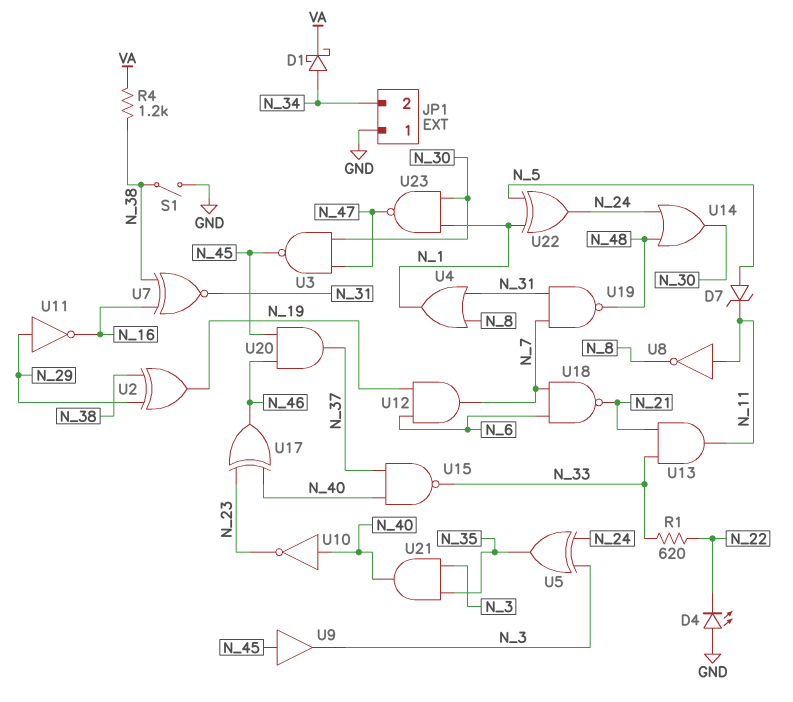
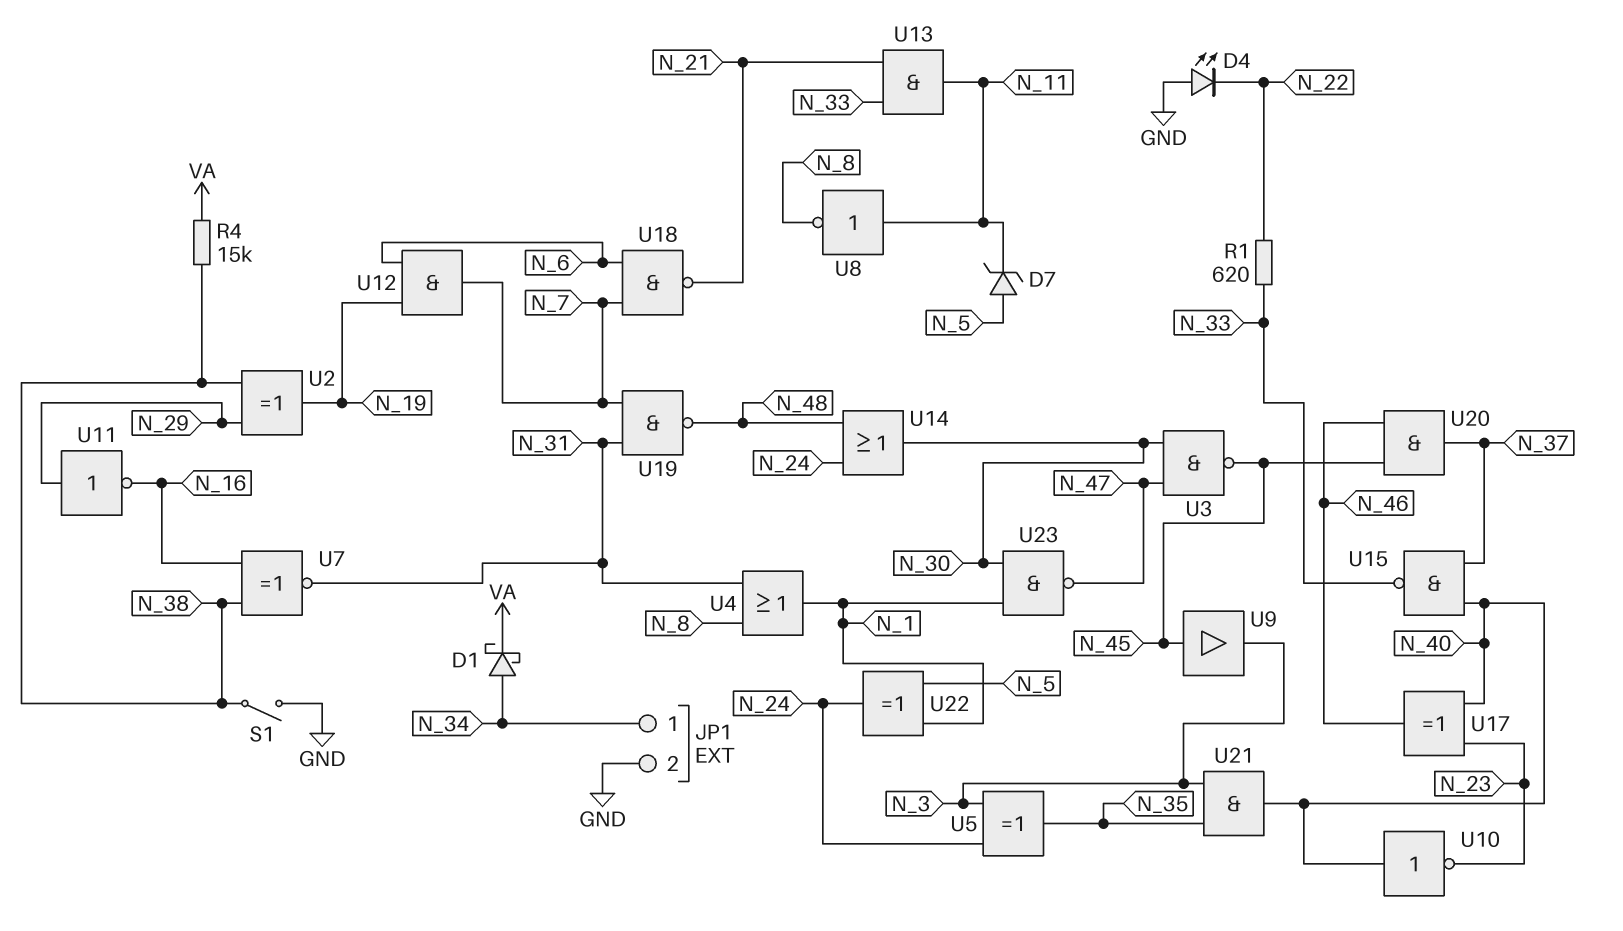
JP1 pin 1: GND -> N_34
JP1 pin 2: N_34 -> GND
R4: 1.2k (N_38, VA) -> 15k (N_38, VA)

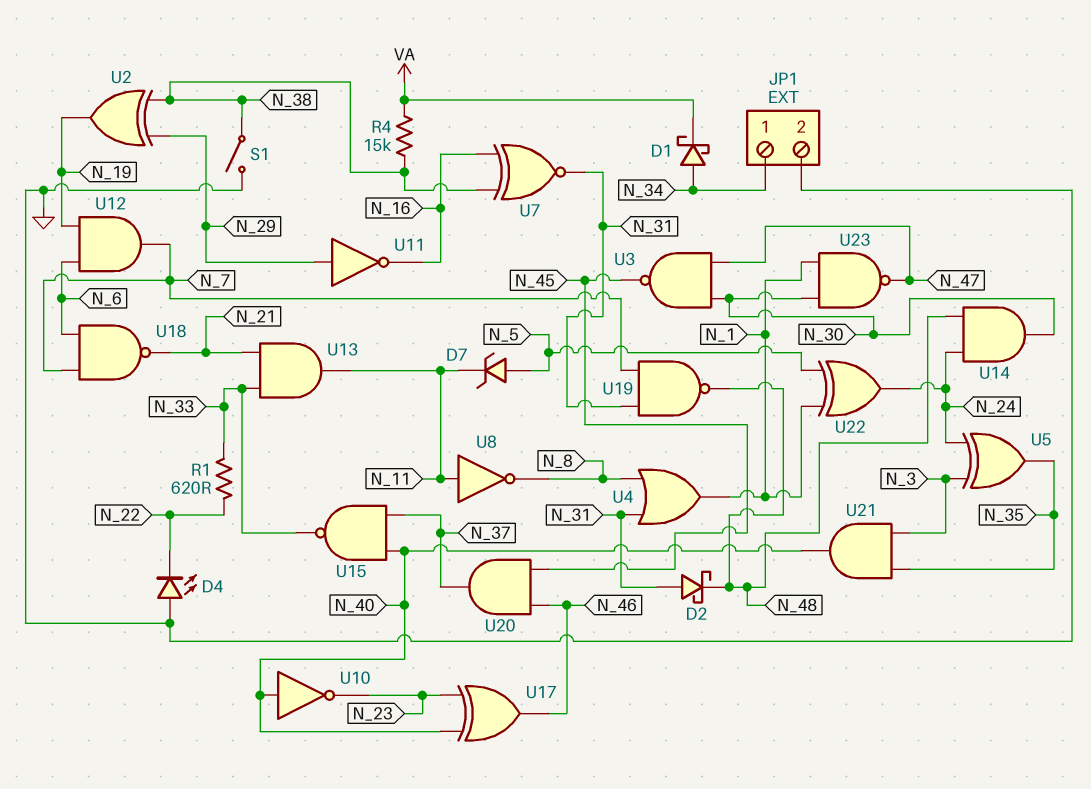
D2: none -> schottky (A N_31, K N_48)
U9: buffer (in N_45, out N_3) -> none
U14: OR (in N_24, in N_48, out N_30) -> AND (in N_24, in N_48, out N_30)

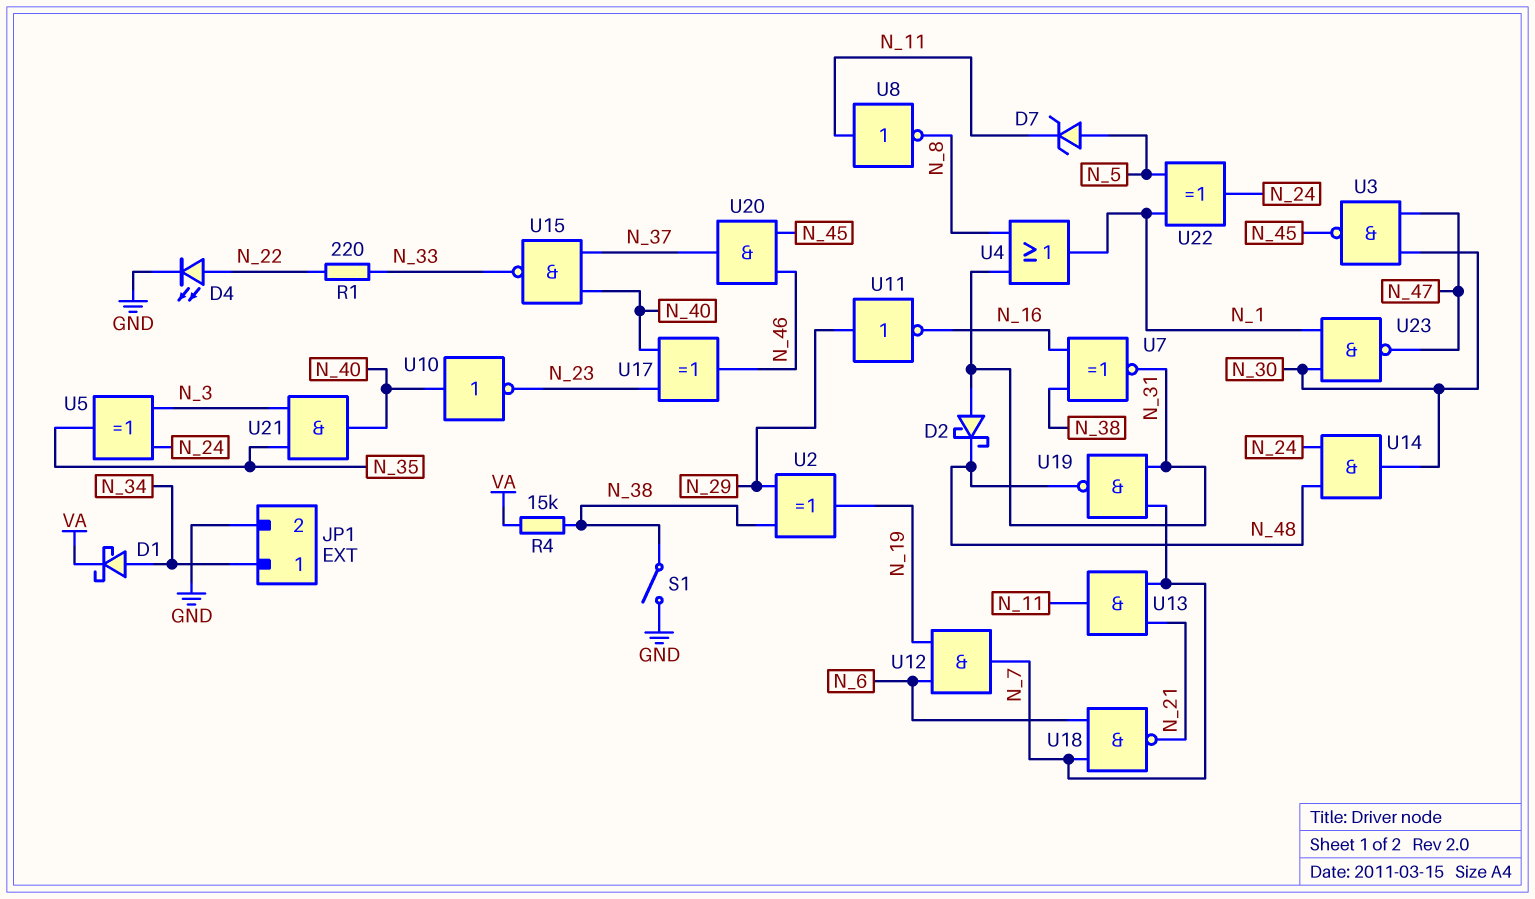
D4: LED (A GND, K N_22) -> LED (A N_22, K GND)
R1: 620 (N_22, N_33) -> 220 (N_22, N_33)
U13: AND (in N_21, in N_33, out N_11) -> AND (in N_7, in N_21, out N_11)

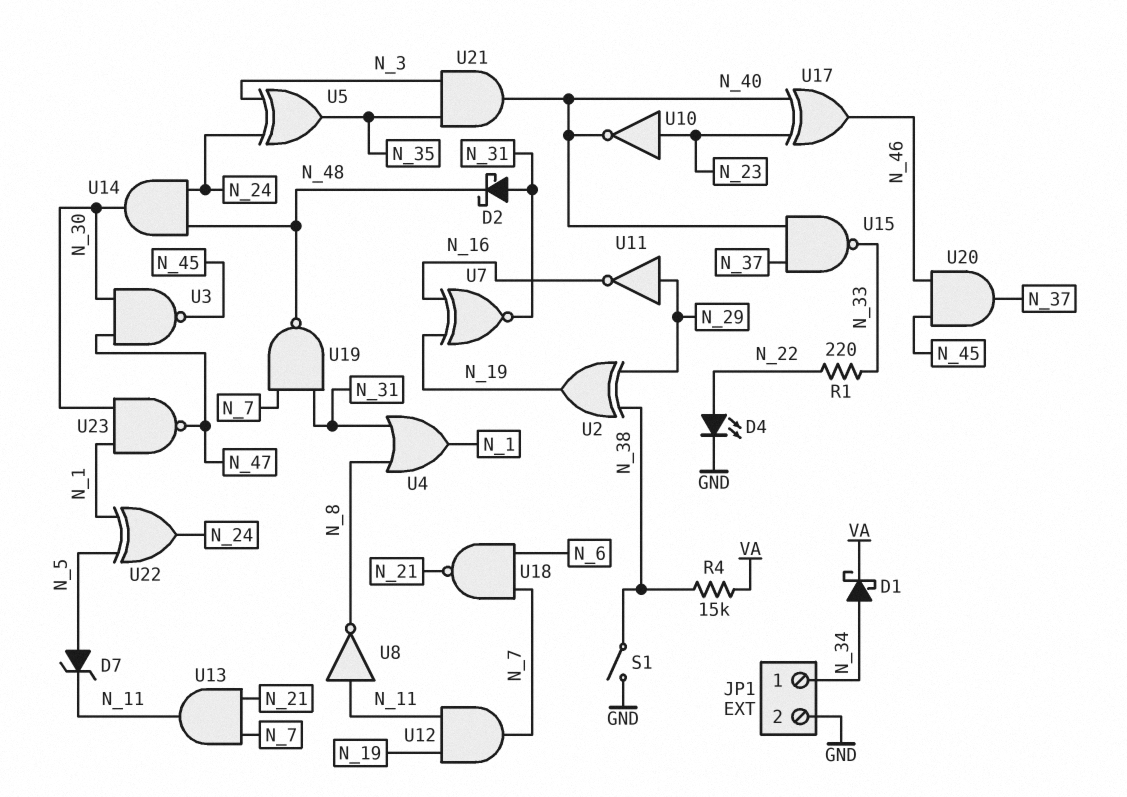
U7: XNOR (in N_16, in N_38, out N_31) -> XNOR (in N_16, in N_19, out N_31)
U10: NOT (in N_40, out N_23) -> NOT (in N_23, out N_40)
U12: AND (in N_6, in N_19, out N_7) -> AND (in N_11, in N_19, out N_7)

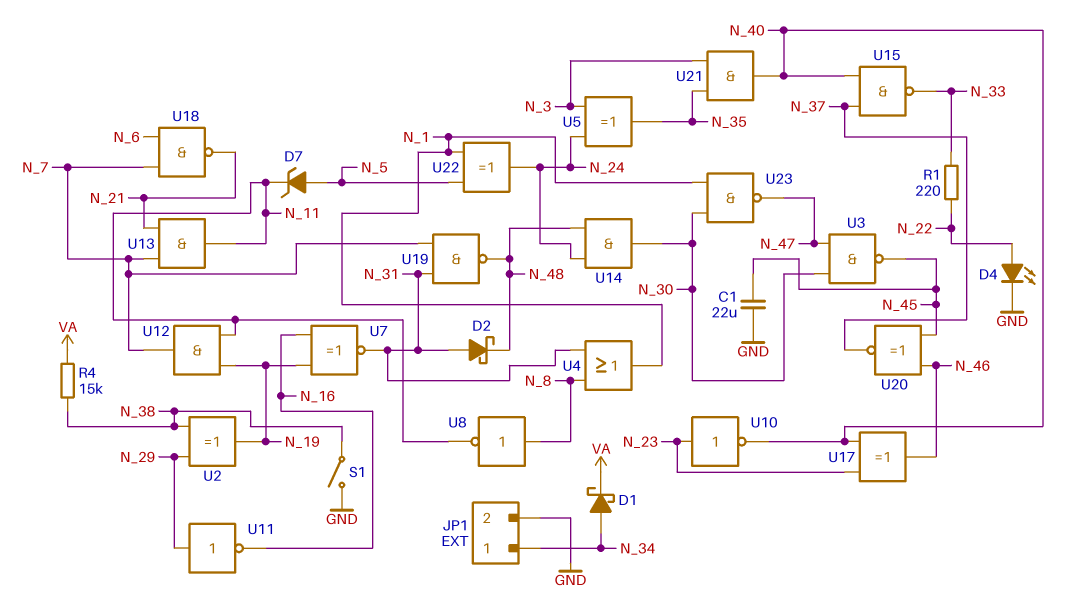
C1: none -> 22uF (GND, N_45)
U8: NOT (in N_11, out N_8) -> NOT (in N_8, out N_11)
U20: AND (in N_45, in N_46, out N_37) -> XNOR (in N_45, in N_46, out N_37)

